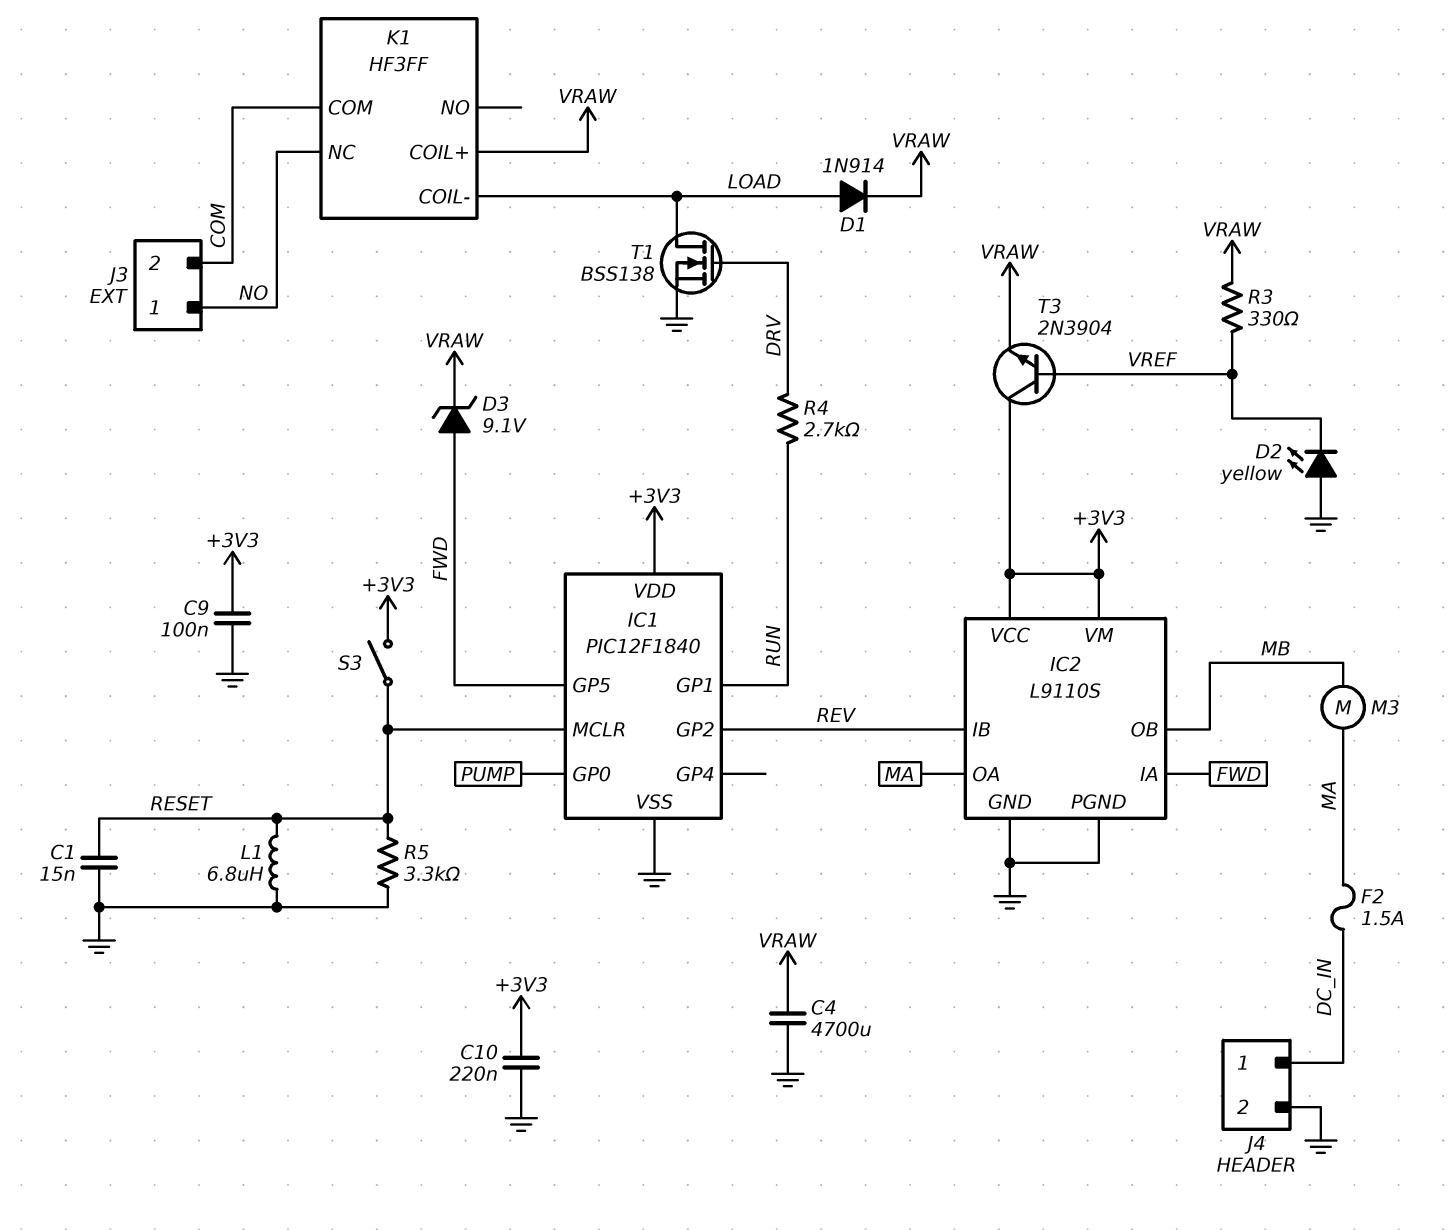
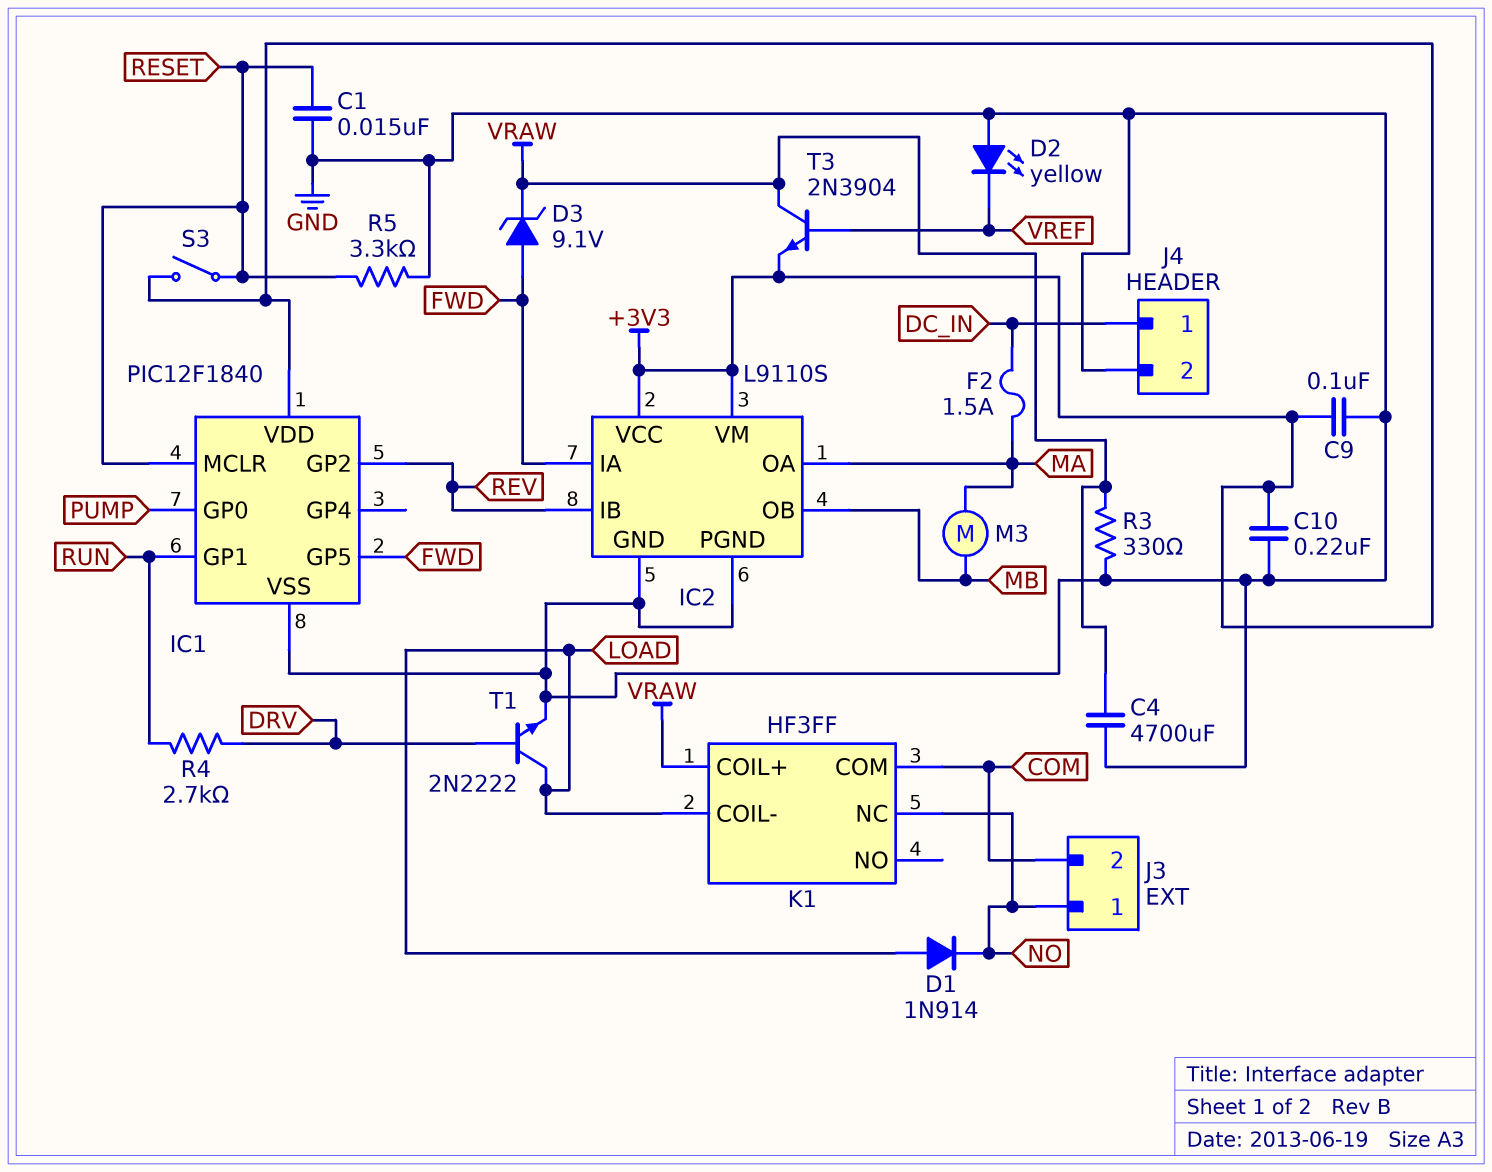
D1: diode 1N914 (A LOAD, K VRAW) -> diode 1N914 (A LOAD, K NO)
L1: 6.8uH (GND, RESET) -> none
R3: 330 (VRAW, VREF) -> 330 (GND, VRAW)
T1: NMOS BSS138 (G DRV, D LOAD, S GND) -> NPN 2N2222 (B DRV, C LOAD, E GND)
T3: NPN 2N3904 (B VREF, C +3V3, E VRAW) -> NPN 2N3904 (B VREF, C VRAW, E +3V3)

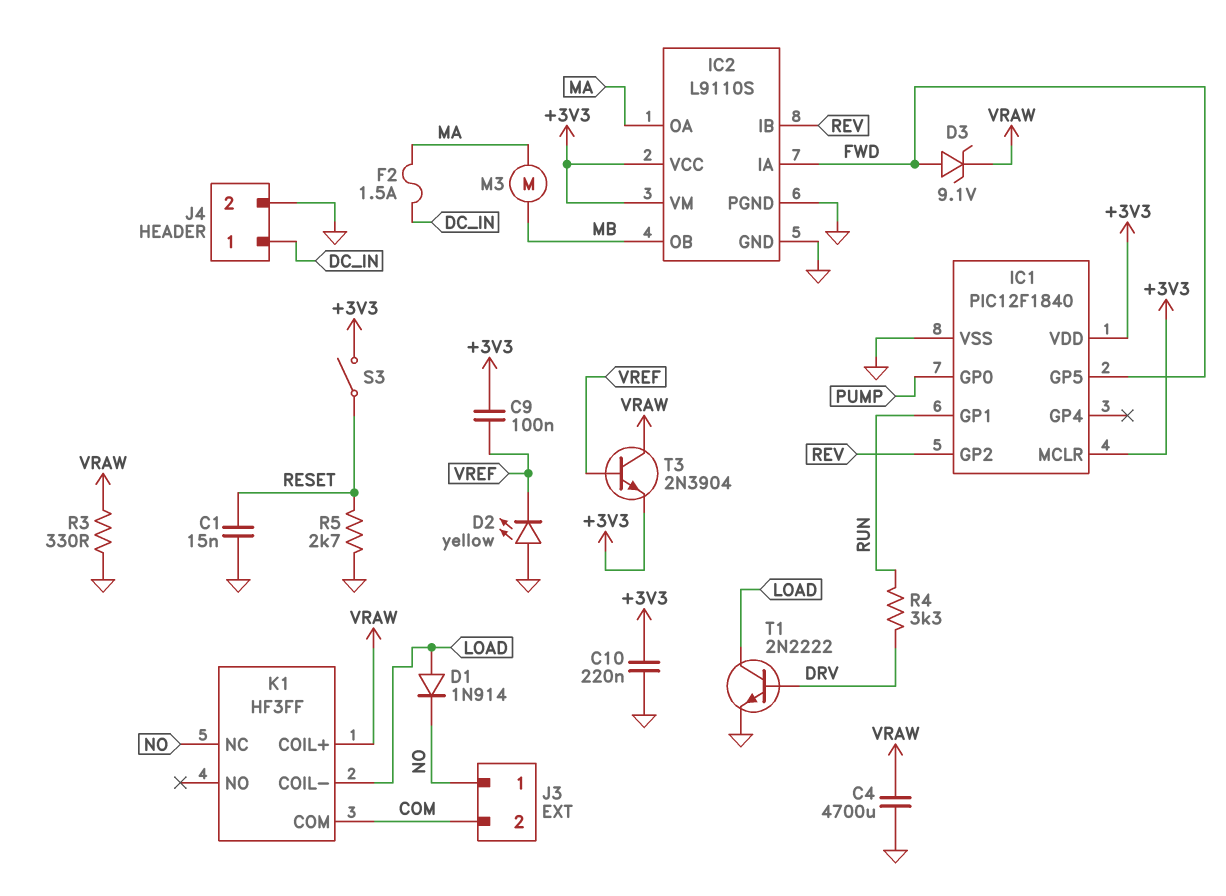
C9: 100nF (+3V3, GND) -> 100nF (+3V3, VREF)
IC1 pin MCLR: RESET -> +3V3
R4: 2.7k (DRV, RUN) -> 3.3k (DRV, RUN)
R5: 3.3k (GND, RESET) -> 2.7k (GND, RESET)

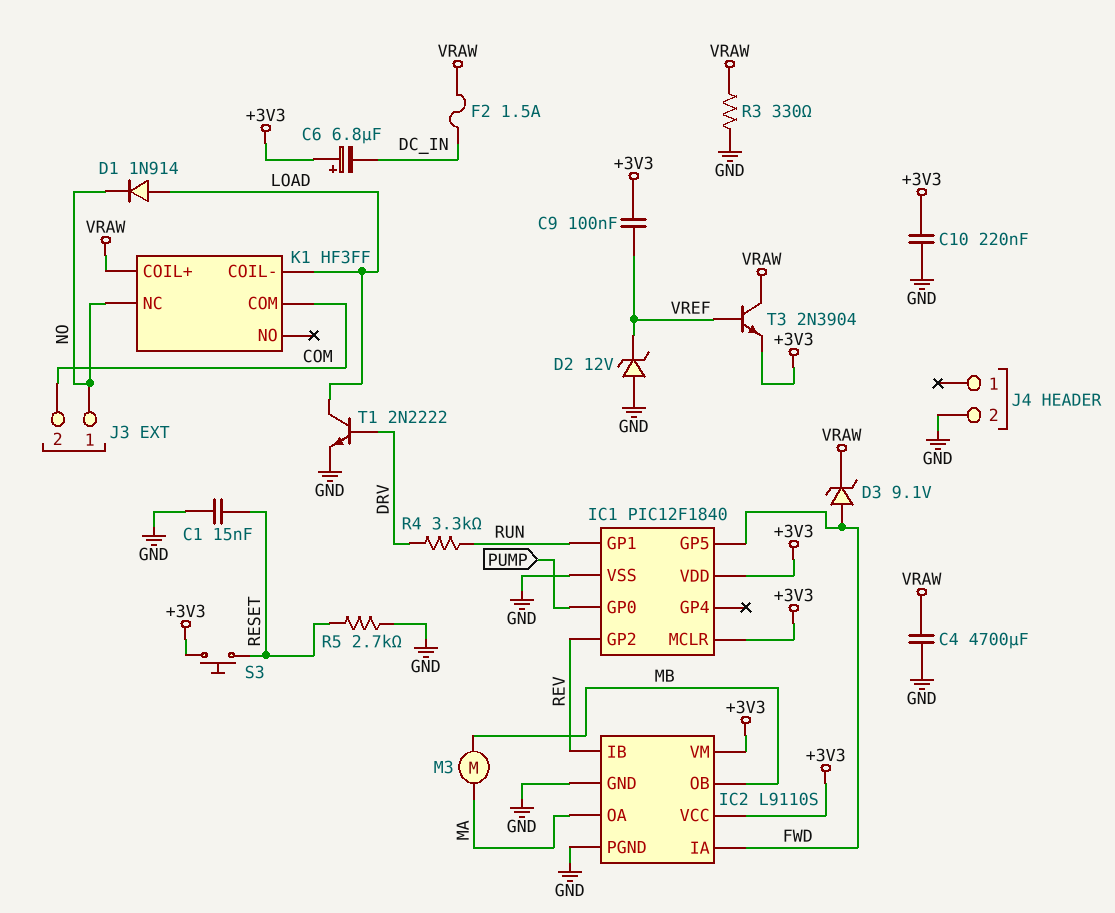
C6: none -> 6.8uF (plus +3V3, minus DC_IN)
D2: LED yellow (A GND, K VREF) -> zener 12V (A GND, K VREF)
F2: 1.5A (DC_IN, MA) -> 1.5A (DC_IN, VRAW)
J4 pin 1: DC_IN -> none
S3: switch (+3V3, RESET) -> button (+3V3, RESET)

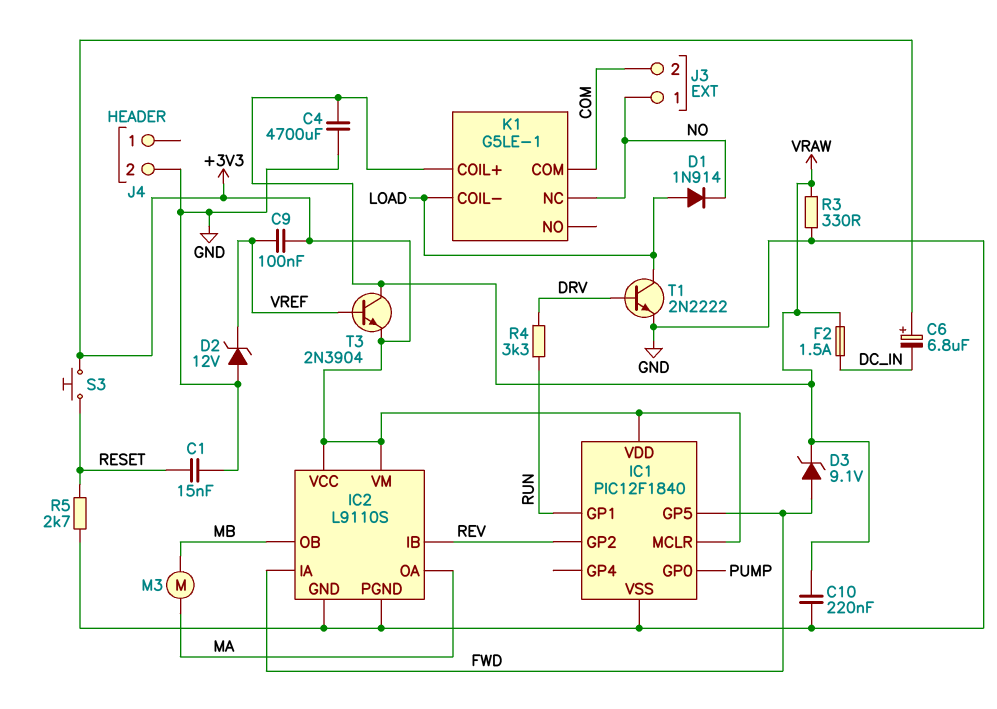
C10: 220nF (+3V3, GND) -> 220nF (GND, VRAW)
K1: HF3FF -> G5LE-1

